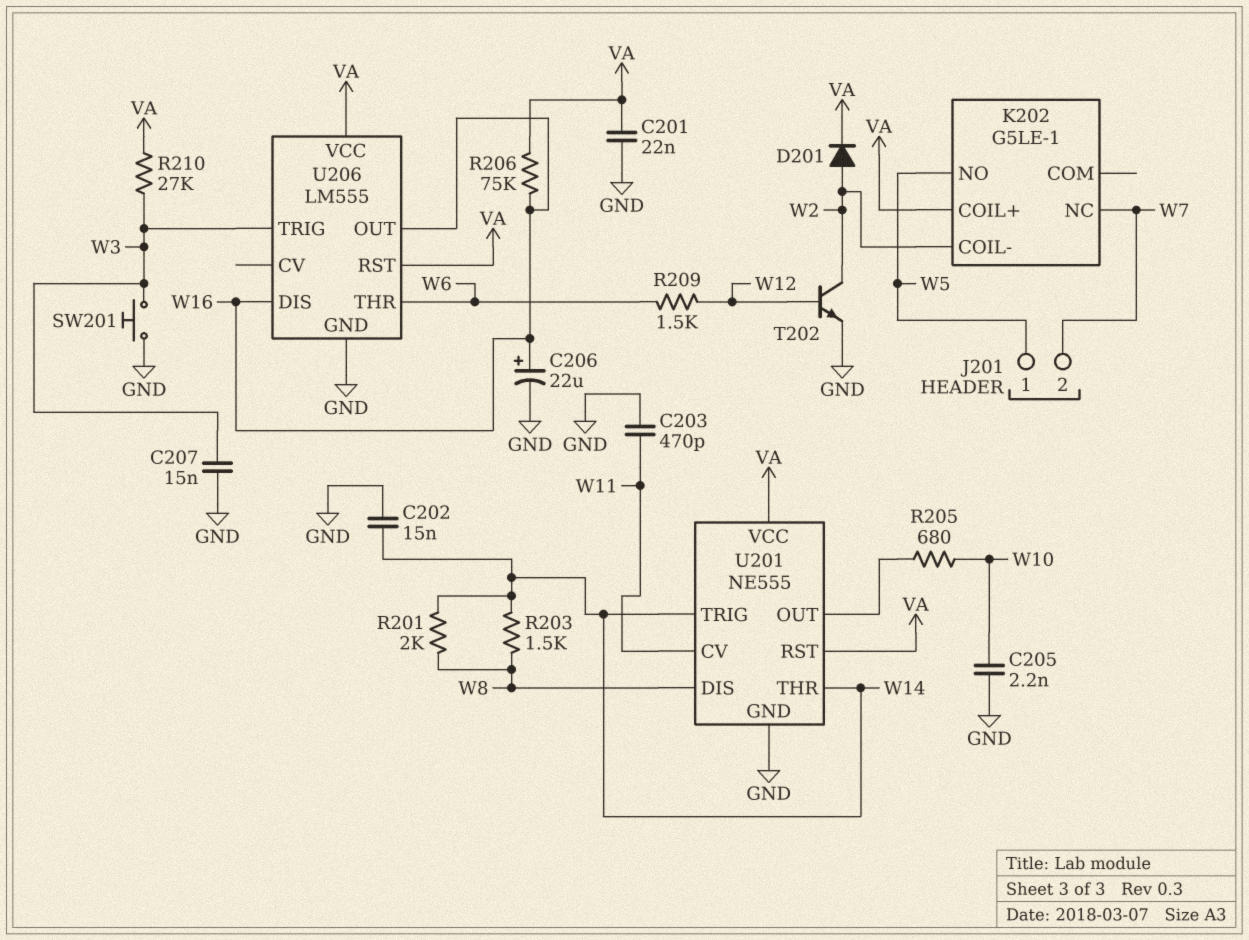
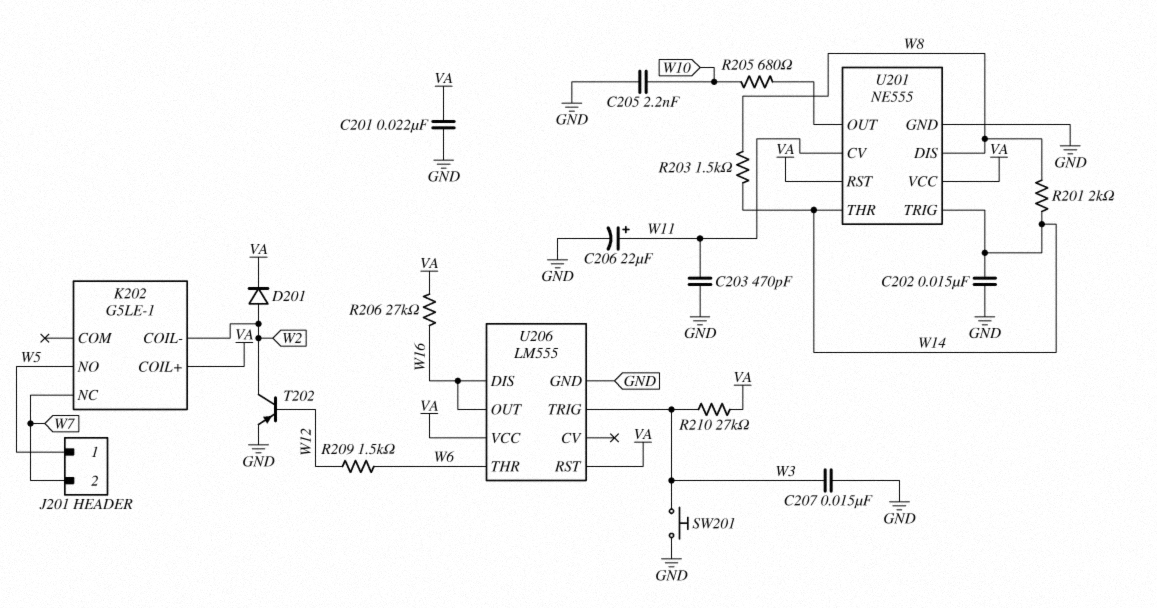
C206: 22uF (plus W16, minus GND) -> 22uF (plus W11, minus GND)
R206: 75k (VA, W16) -> 27k (VA, W16)
T202: NPN (B W12, C W2, E GND) -> PNP (B W12, C W2, E GND)

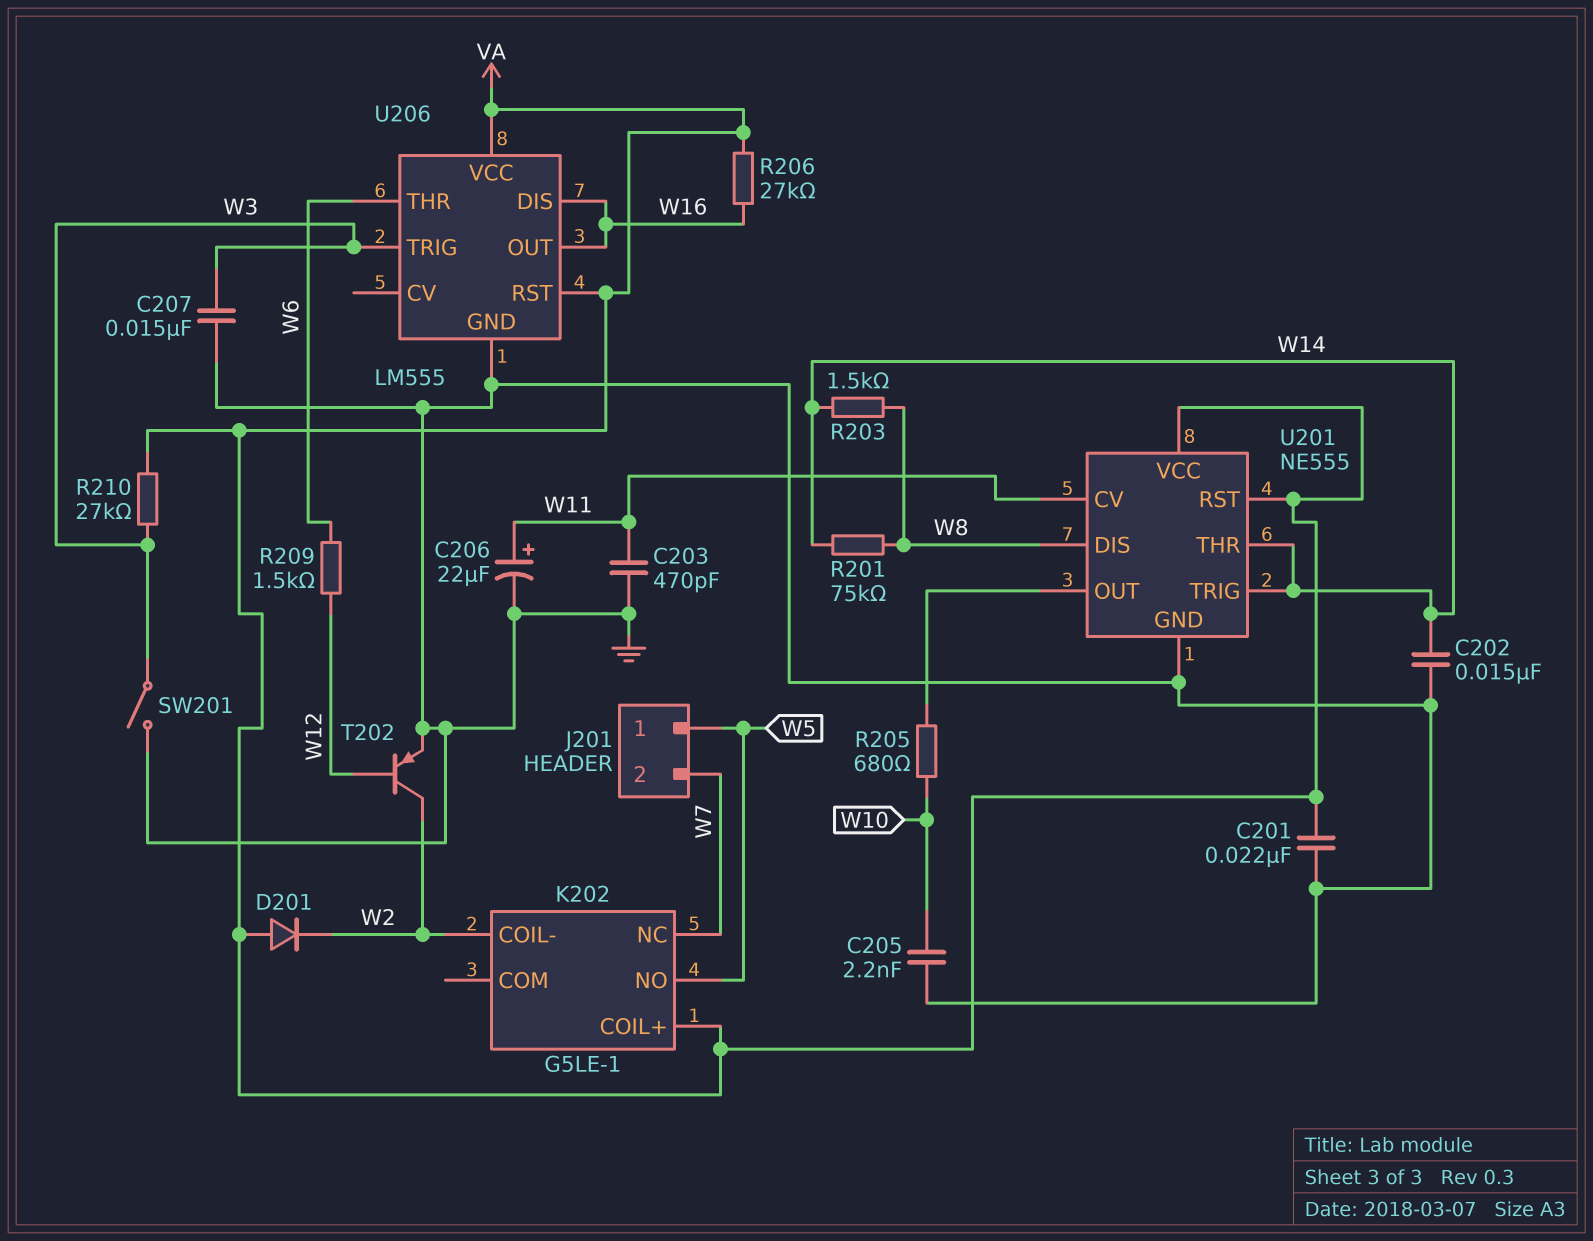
D201: diode (A W2, K VA) -> diode (A VA, K W2)
R201: 2k (W8, W14) -> 75k (W8, W14)
SW201: button (GND, W3) -> switch (GND, W3)

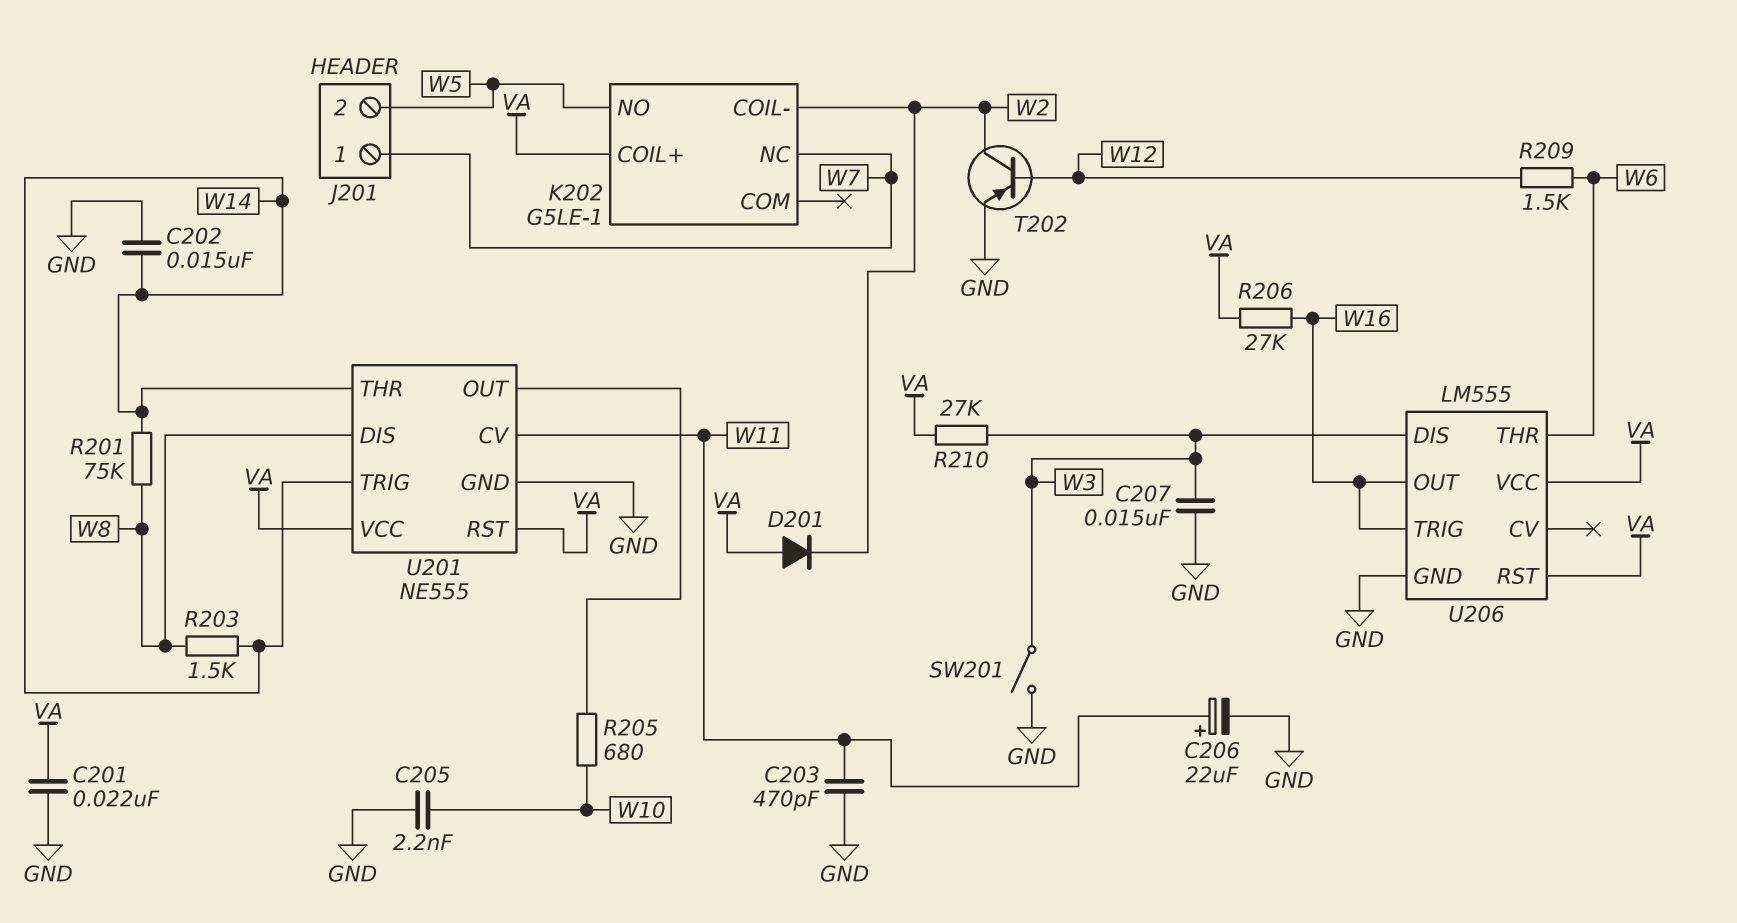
J201 pin 1: W5 -> W7
J201 pin 2: W7 -> W5
U206 pin DIS: W16 -> W3
U206 pin TRIG: W3 -> W16

